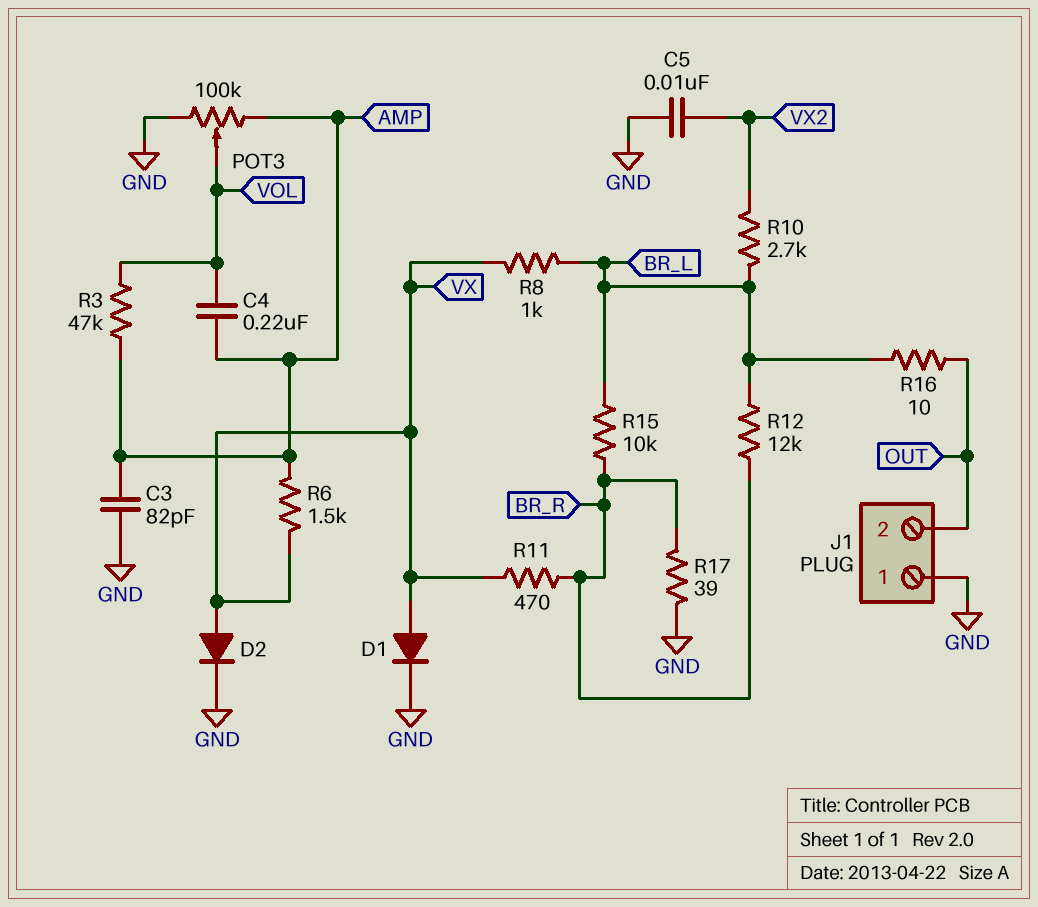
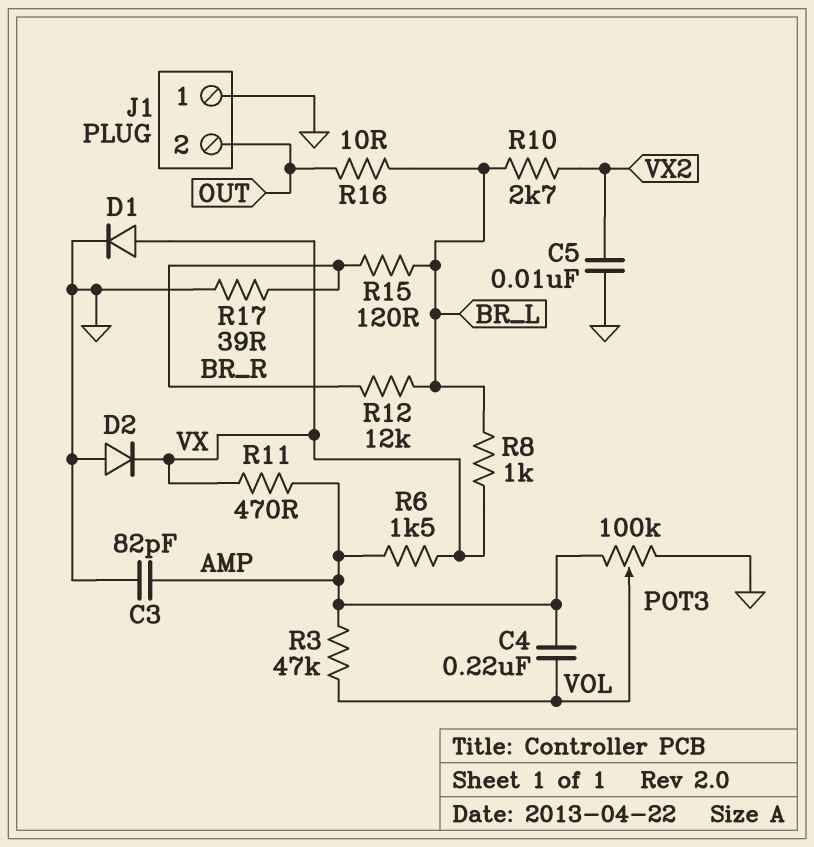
D2: diode (A VX, K GND) -> diode (A GND, K VX)
R11: 470 (BR_R, VX) -> 470 (AMP, VX)
R15: 10k (BR_L, BR_R) -> 120 (BR_L, BR_R)

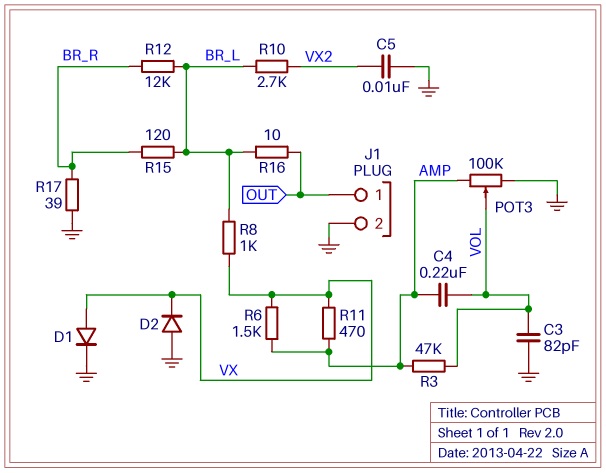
C3: 82pF (AMP, GND) -> 82pF (GND, VOL)
J1 pin 1: GND -> OUT
J1 pin 2: OUT -> GND

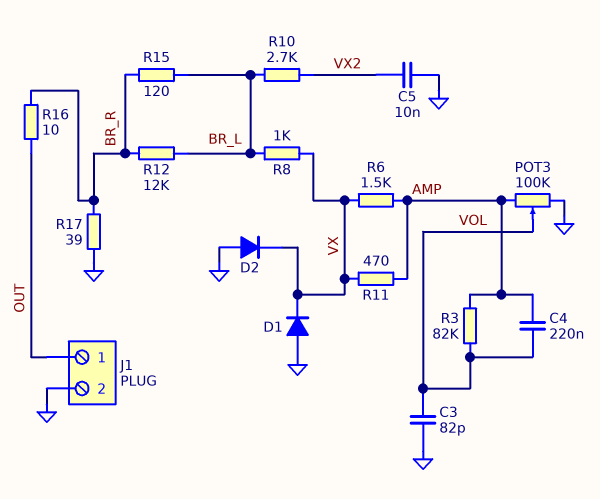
D1: diode (A VX, K GND) -> diode (A GND, K VX)
R3: 47k (AMP, VOL) -> 82k (AMP, VOL)
R16: 10 (BR_L, OUT) -> 10 (BR_R, OUT)

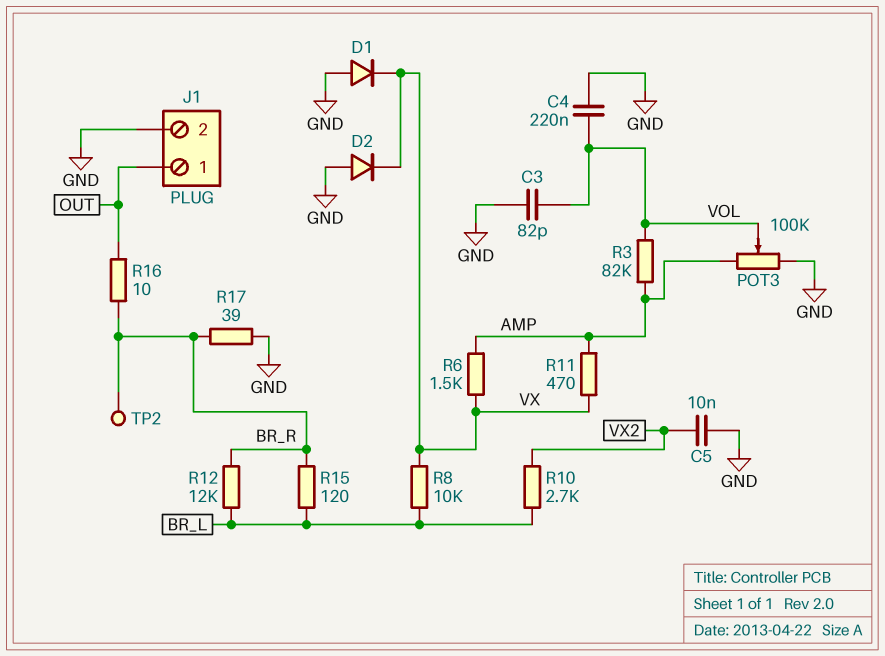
C4: 220nF (AMP, VOL) -> 220nF (GND, VOL)
R8: 1k (BR_L, VX) -> 10k (BR_L, VX)
TP2: none -> test point (BR_R)

